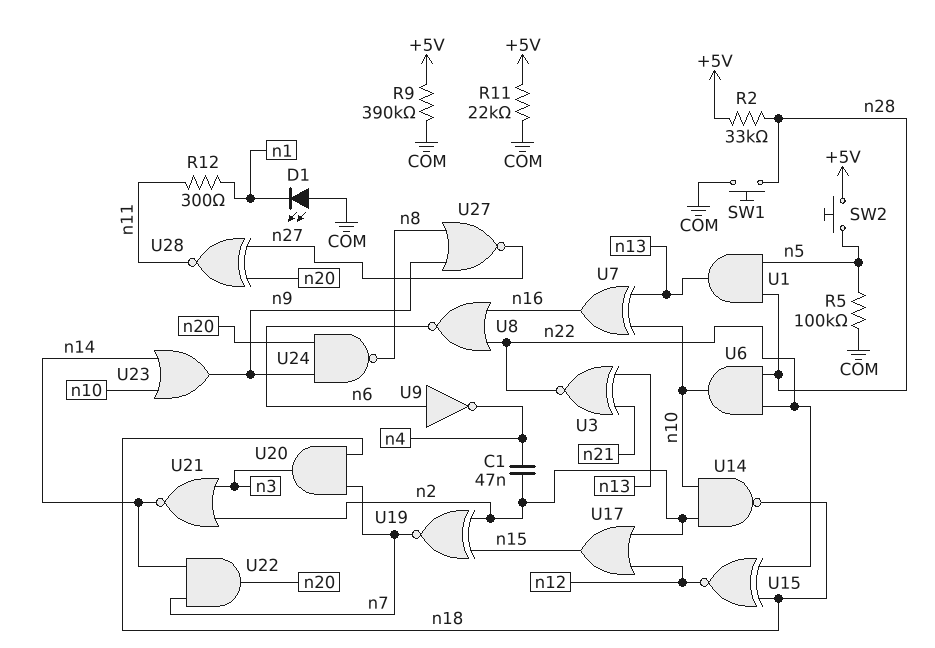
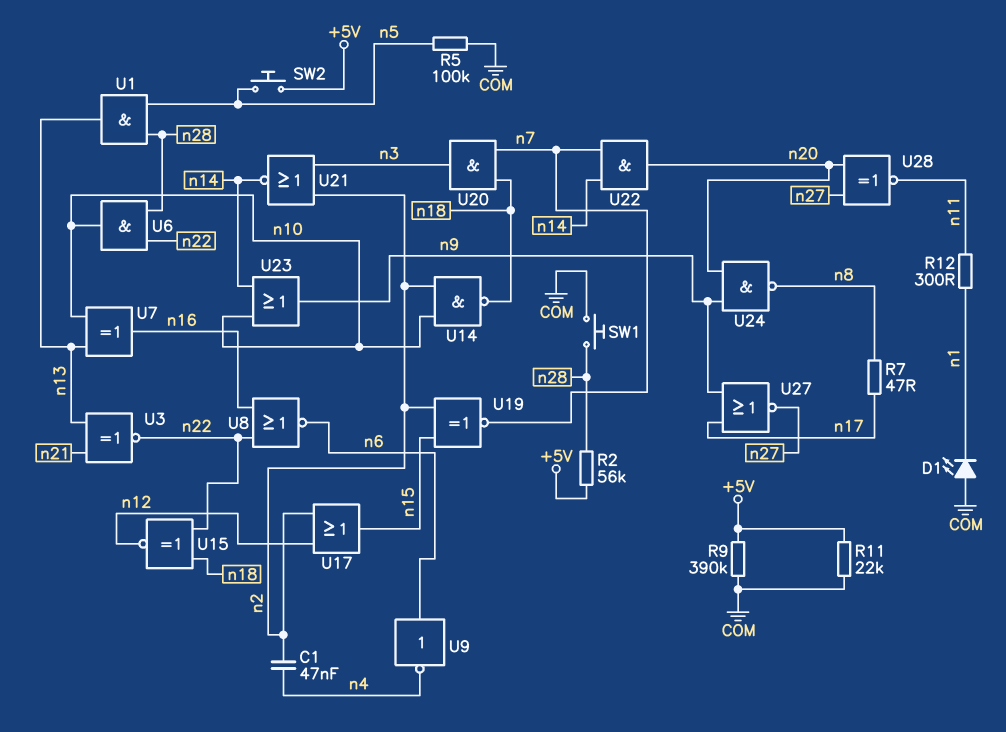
R2: 33k (+5V, n28) -> 56k (+5V, n28)
R7: none -> 47 (n8, n17)
U27: NOR (in n8, in n9, out n27) -> NOR (in n9, in n17, out n27)

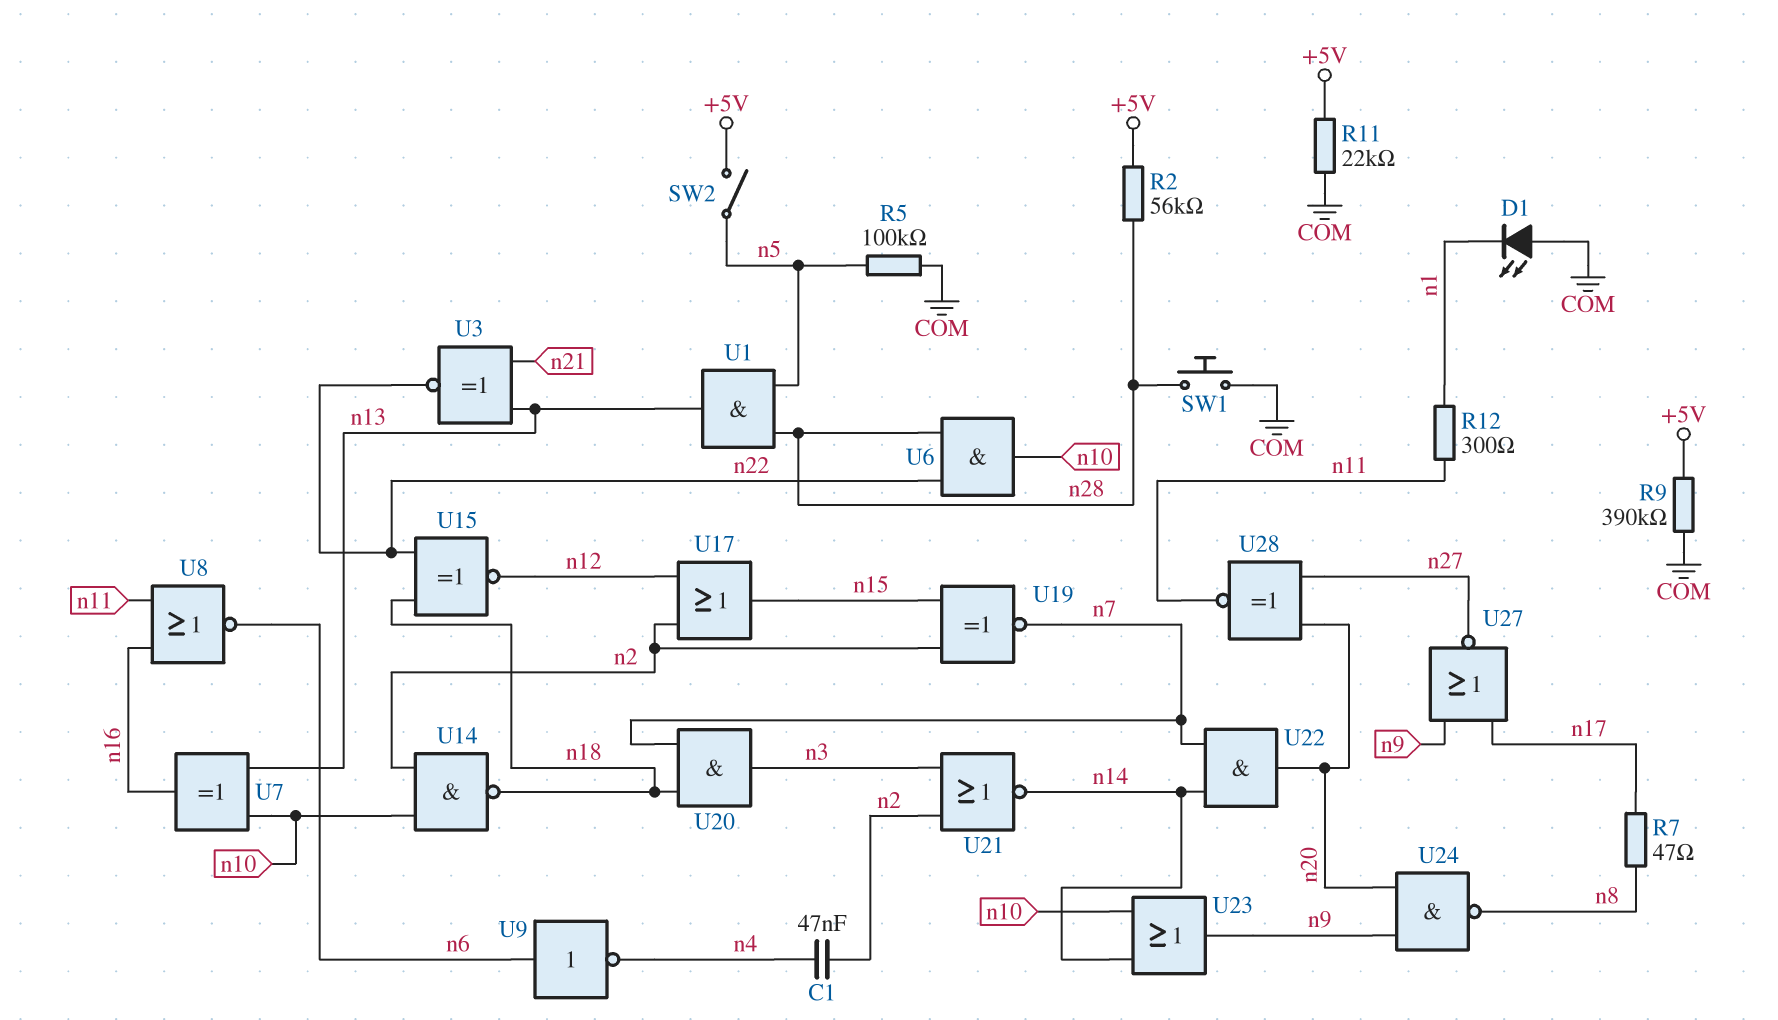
SW2: button (+5V, n5) -> switch (+5V, n5)
U8: NOR (in n16, in n22, out n6) -> NOR (in n11, in n16, out n6)

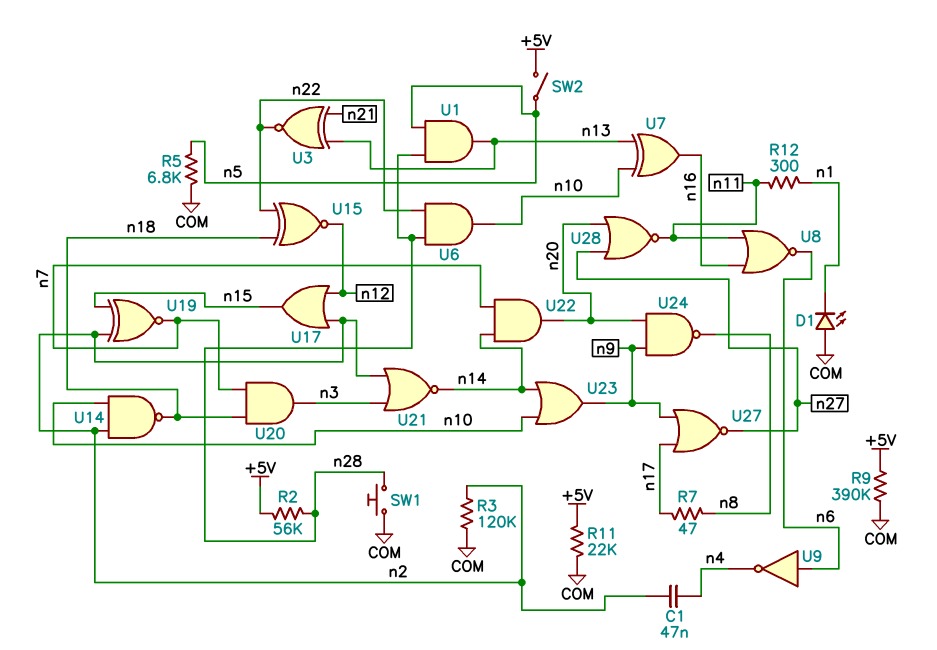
R3: none -> 120k (COM, n2)
R5: 100k (COM, n5) -> 6.8k (COM, n5)
U28: XNOR (in n20, in n27, out n11) -> NOR (in n20, in n27, out n11)

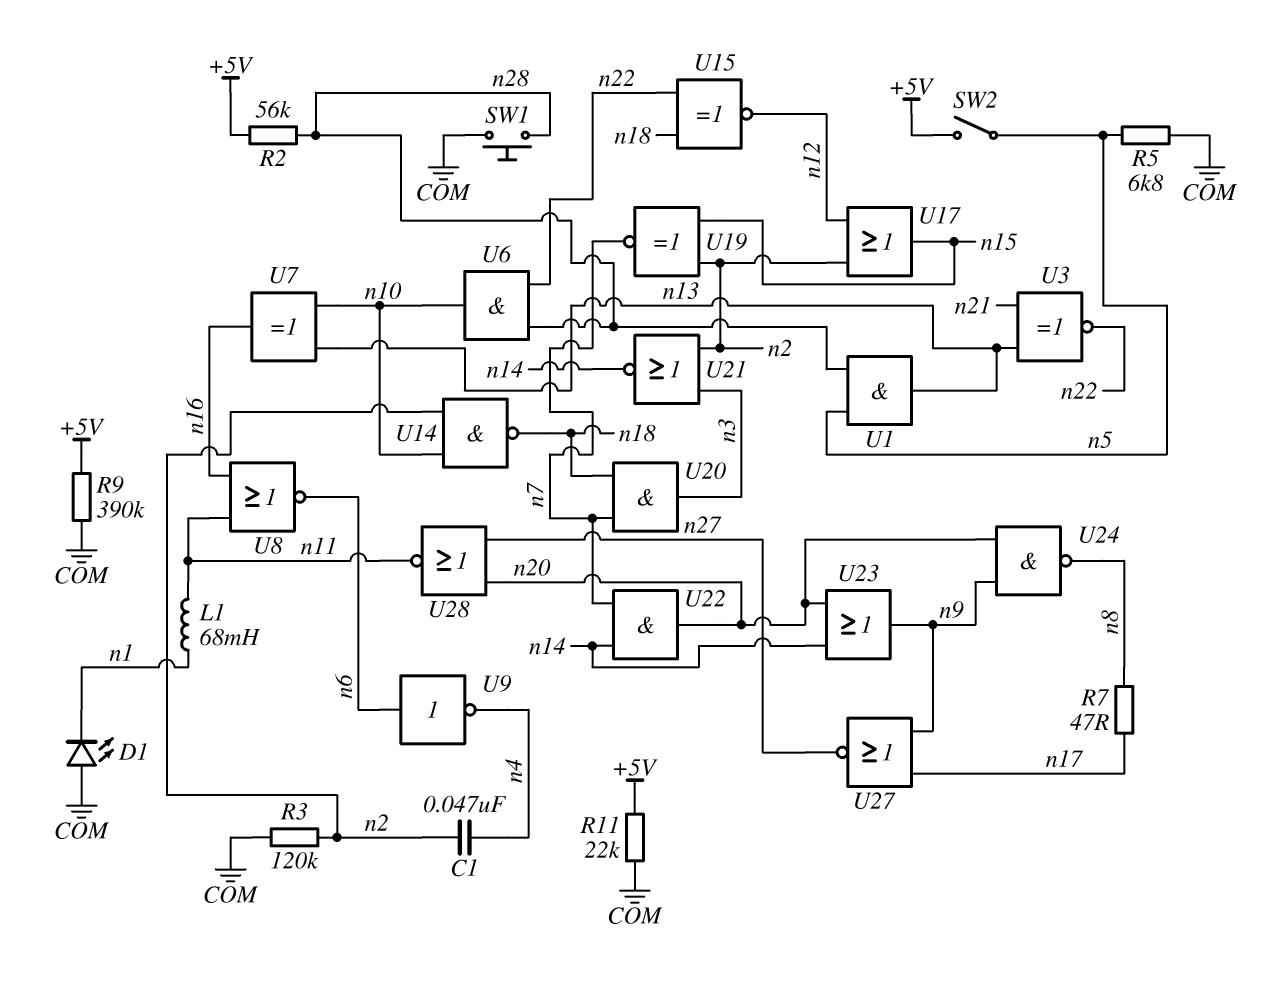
L1: none -> 68mH (n1, n11)
R12: 300 (n1, n11) -> none
U23: OR (in n10, in n14, out n9) -> OR (in n14, in n20, out n9)

